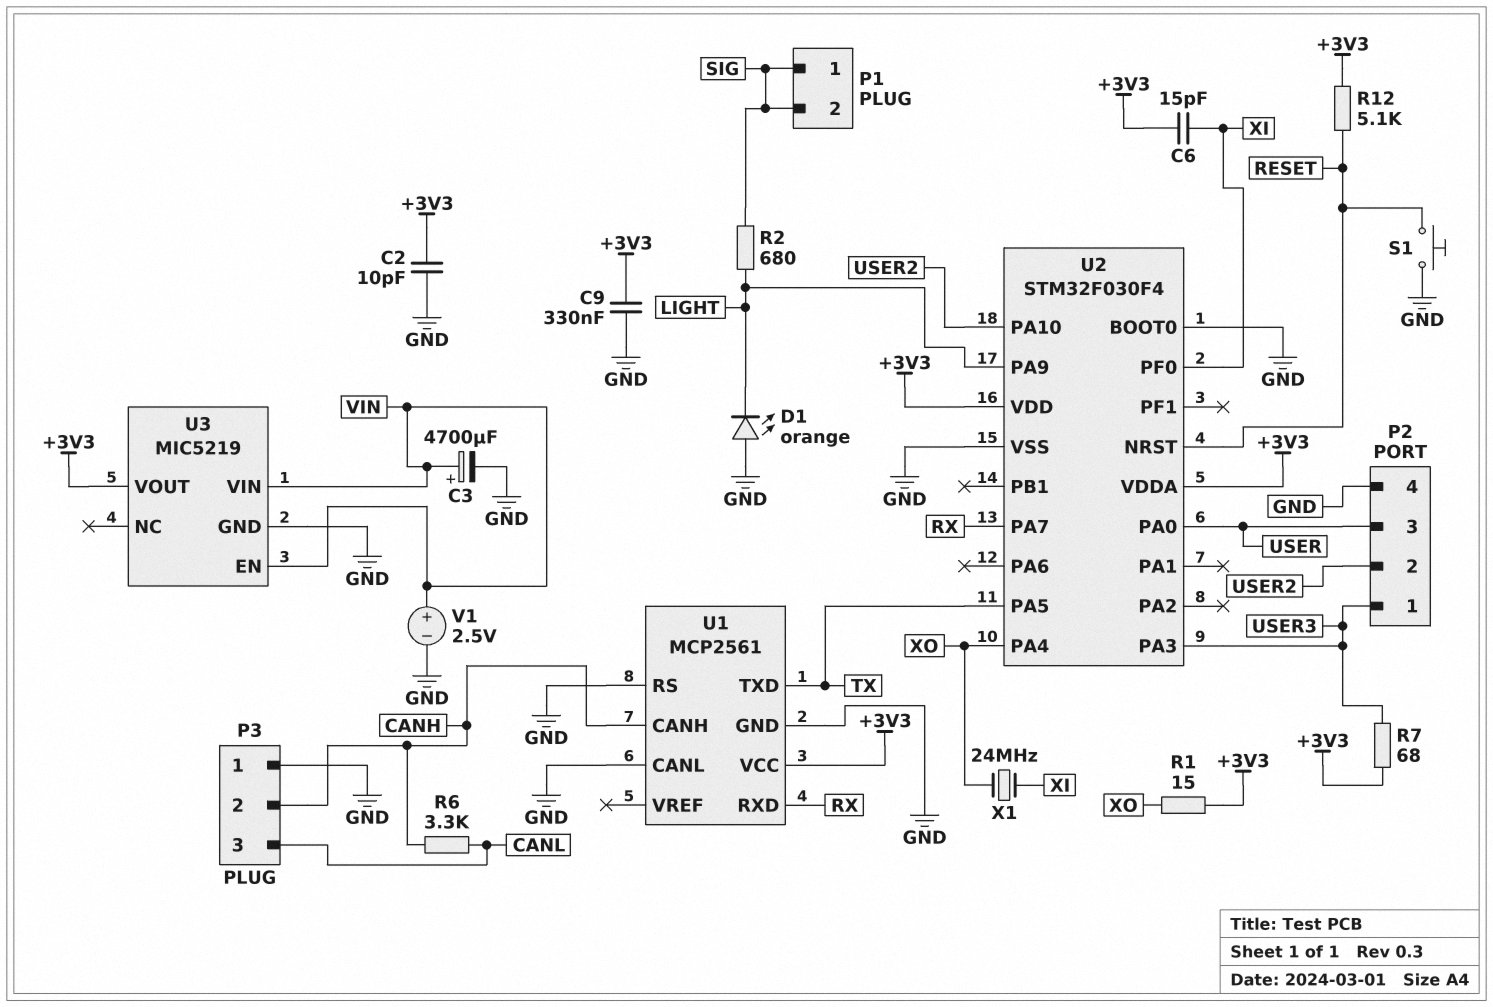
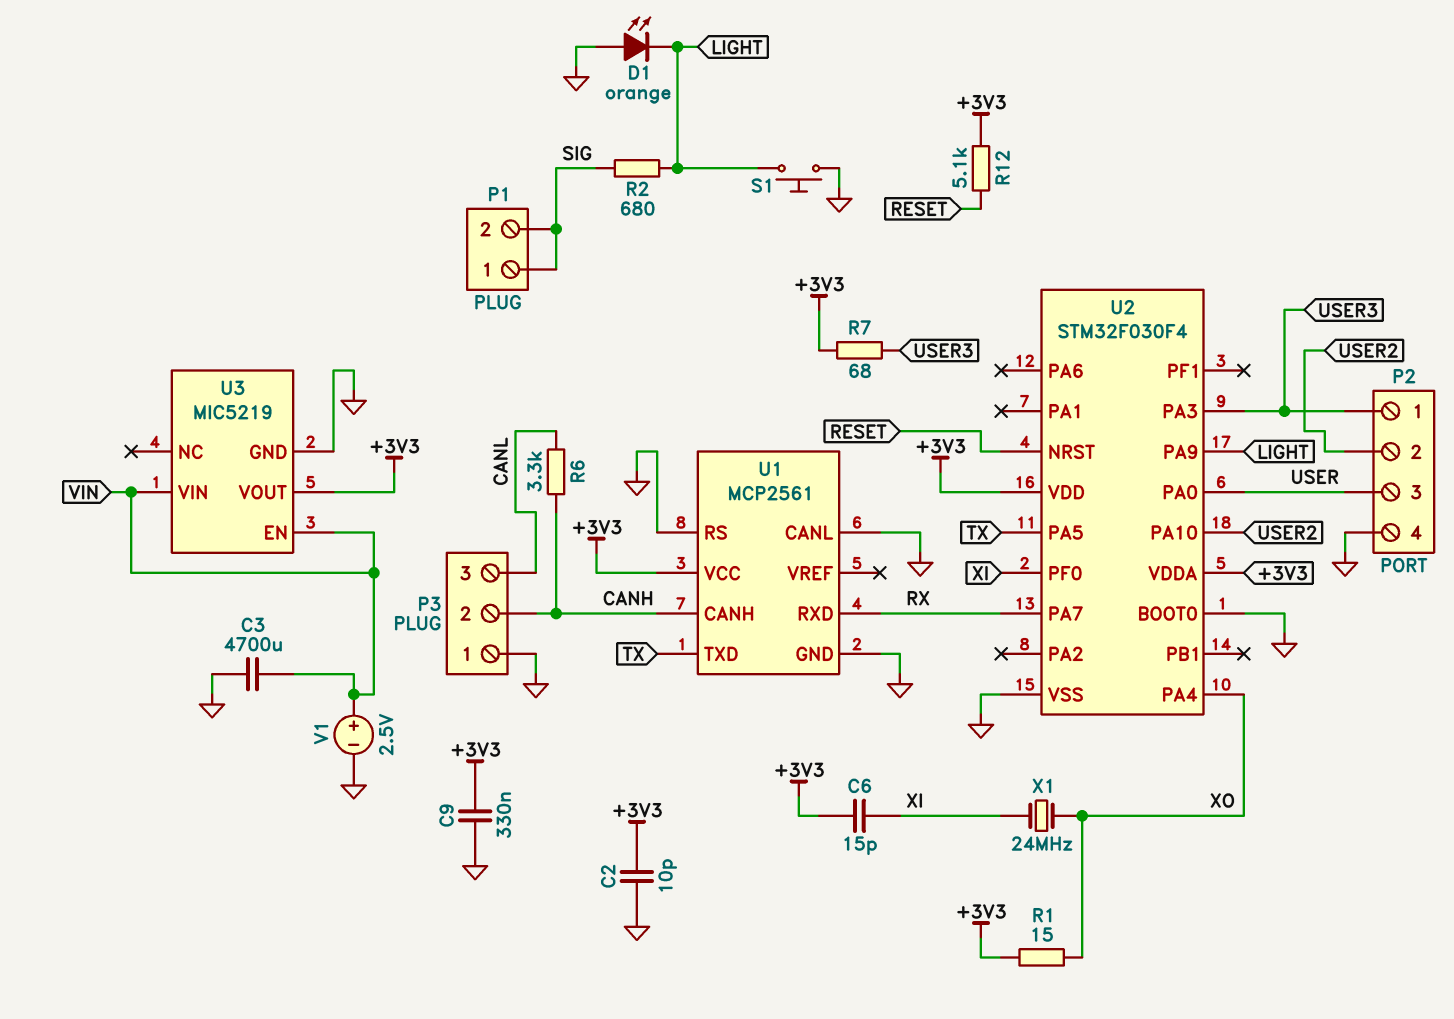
C3: 4700uF (plus VIN, minus GND) -> 4700uF (GND, VIN)
S1: button (GND, RESET) -> button (GND, LIGHT)

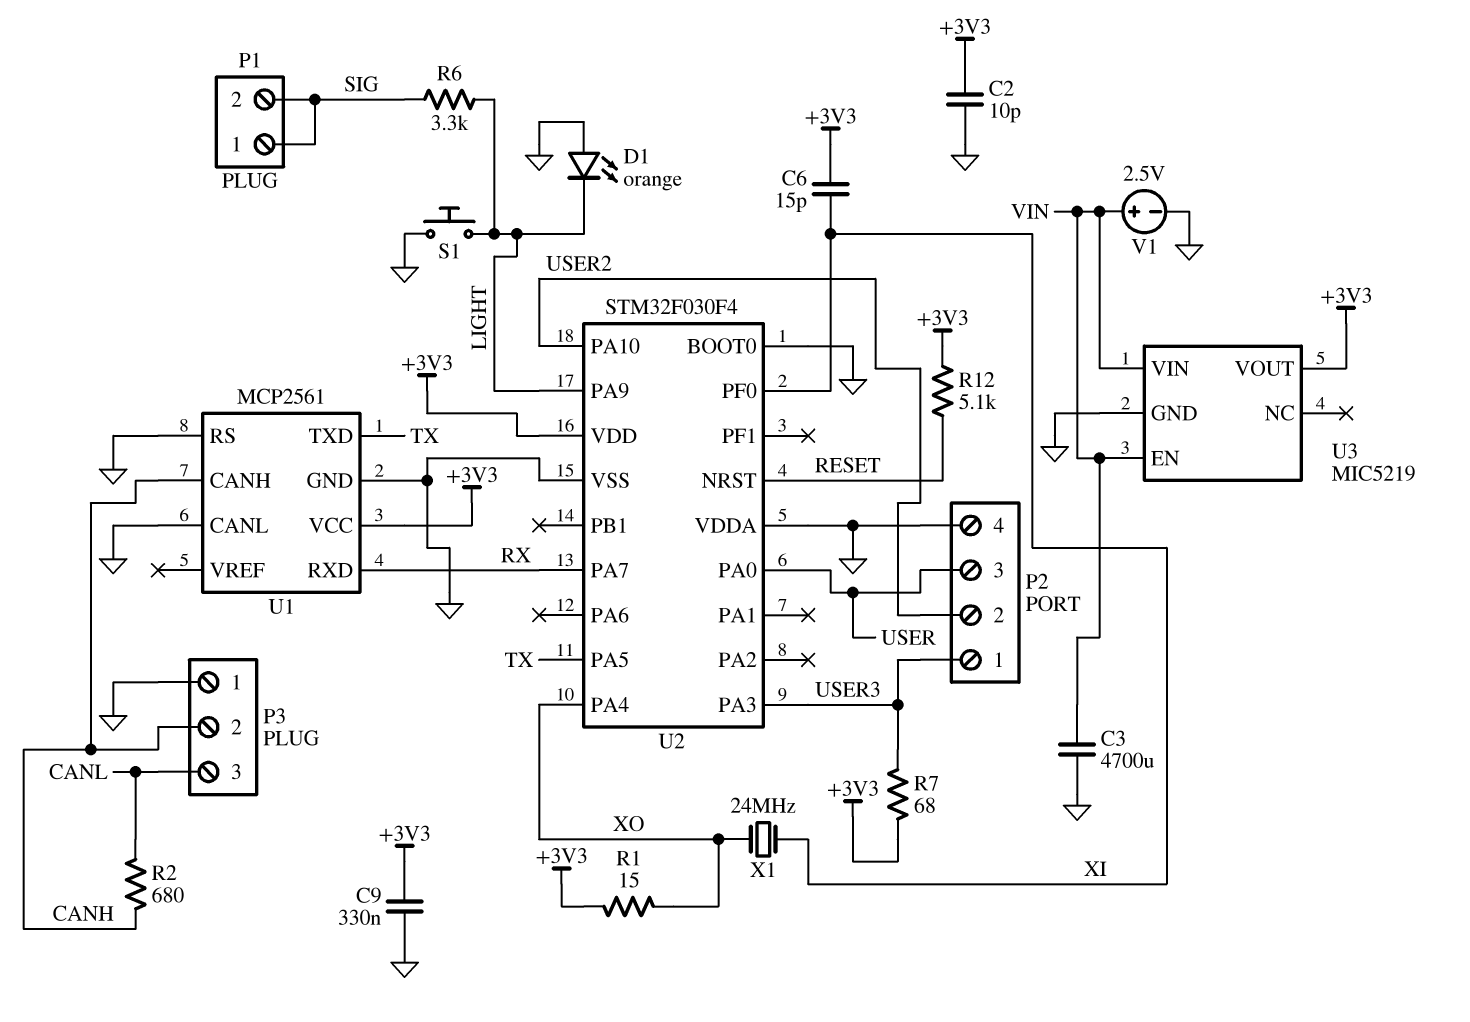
R2: 680 (LIGHT, SIG) -> 680 (CANH, CANL)
R6: 3.3k (CANH, CANL) -> 3.3k (LIGHT, SIG)
U2 pin VDDA: +3V3 -> GND

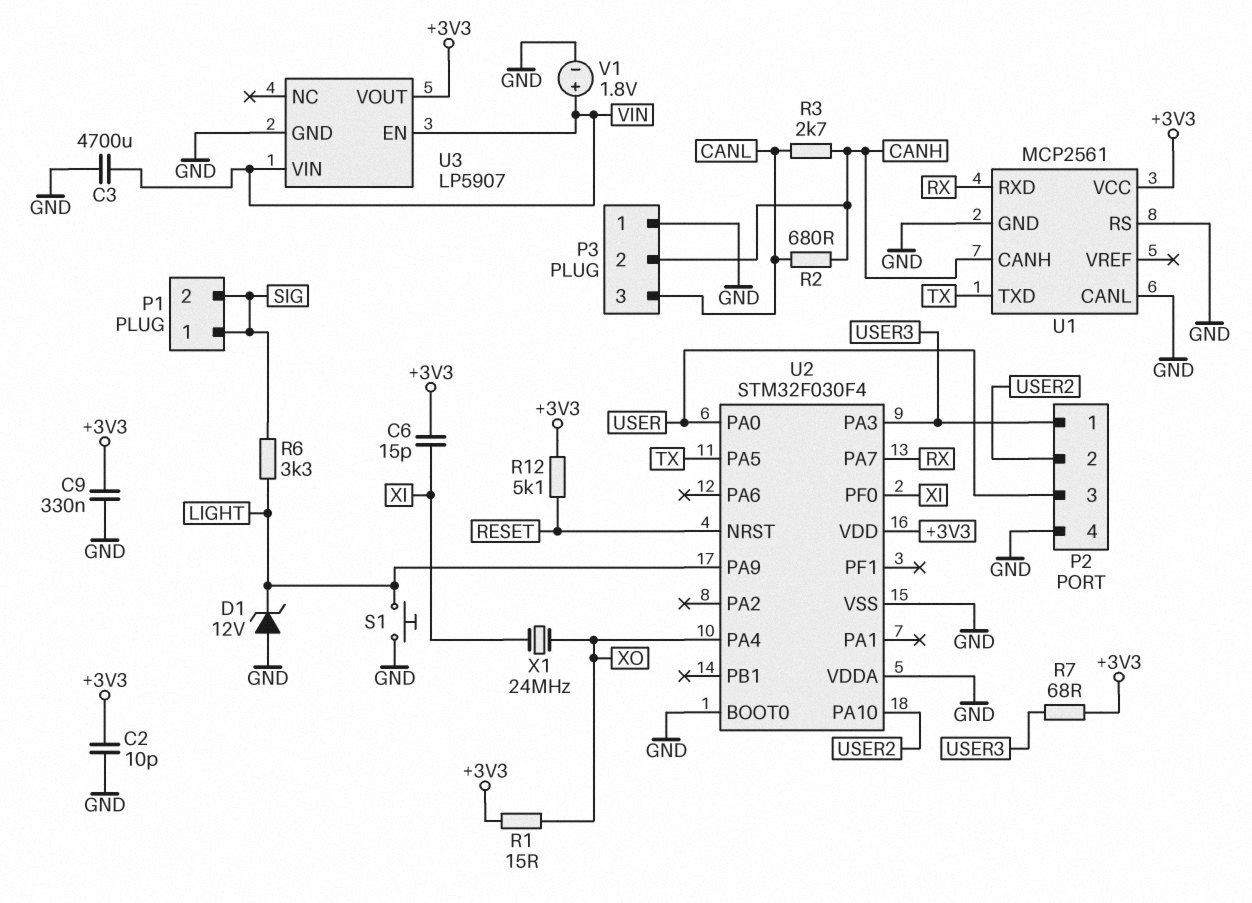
D1: LED orange (A GND, K LIGHT) -> zener 12V (A GND, K LIGHT)
R3: none -> 2.7k (CANH, CANL)
U3: MIC5219 -> LP5907
V1: 2.5V (plus VIN, minus GND) -> 1.8V (plus VIN, minus GND)

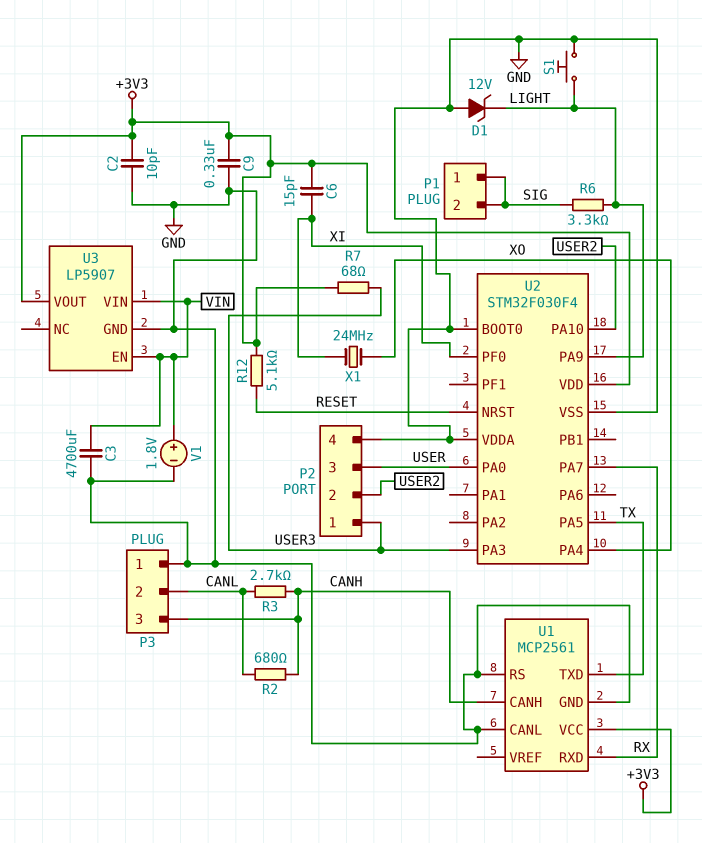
P3 pin 2: CANH -> CANL
P3 pin 3: CANL -> CANH
R1: 15 (+3V3, XO) -> none

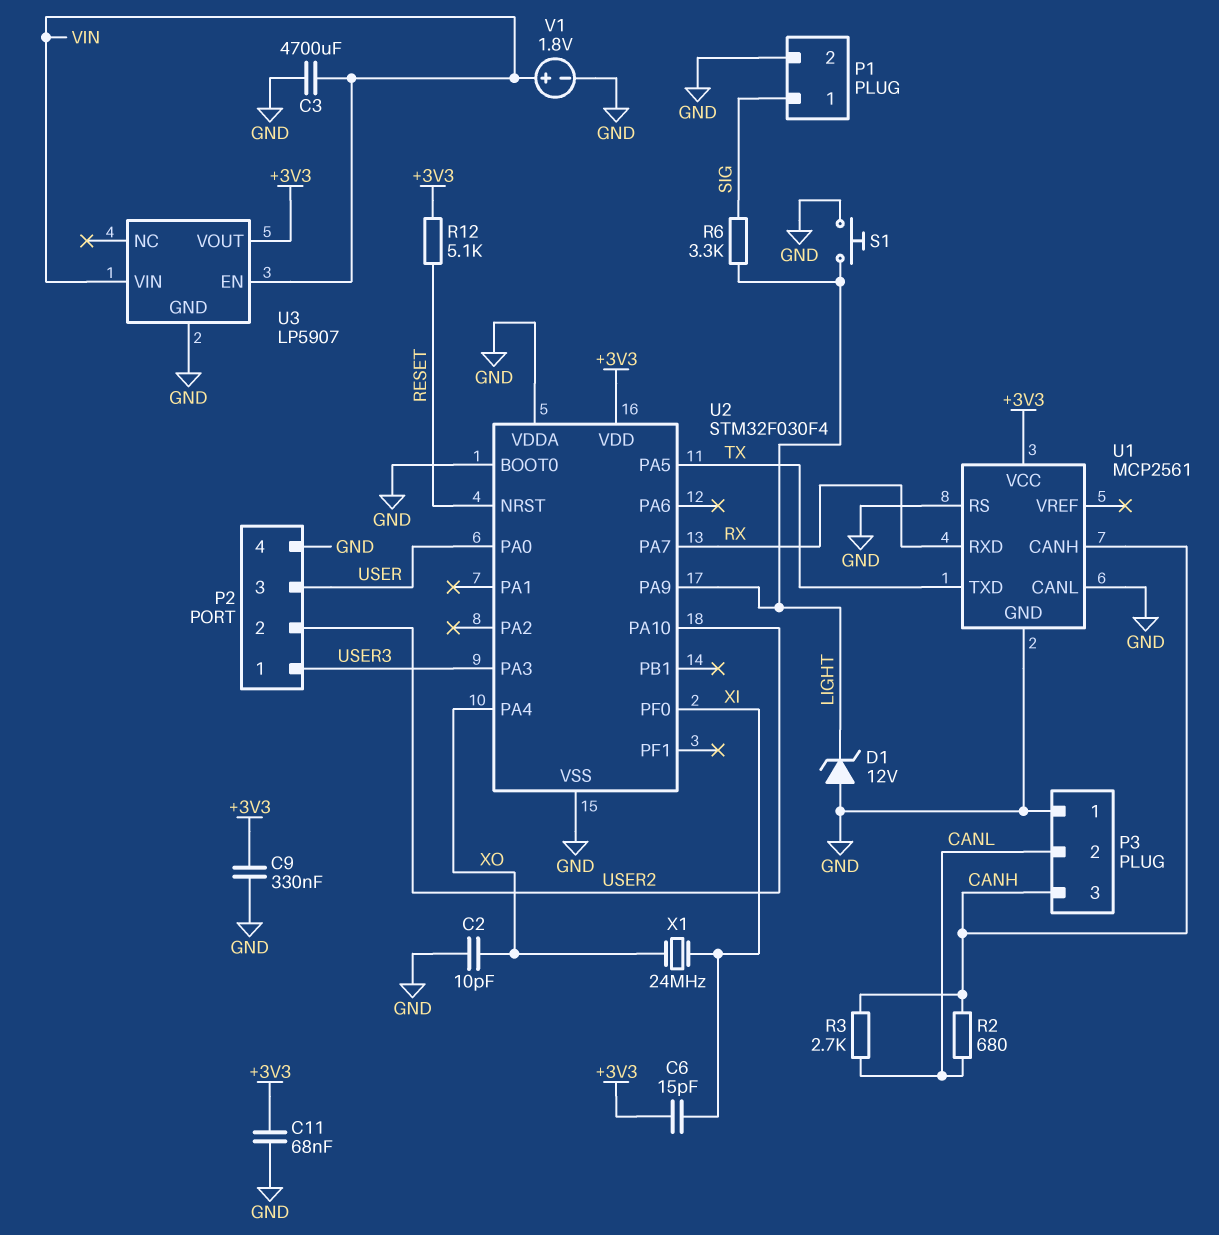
C2: 10pF (+3V3, GND) -> 10pF (GND, XO)
C11: none -> 68nF (+3V3, GND)
P1 pin 2: SIG -> GND
R7: 68 (+3V3, USER3) -> none

